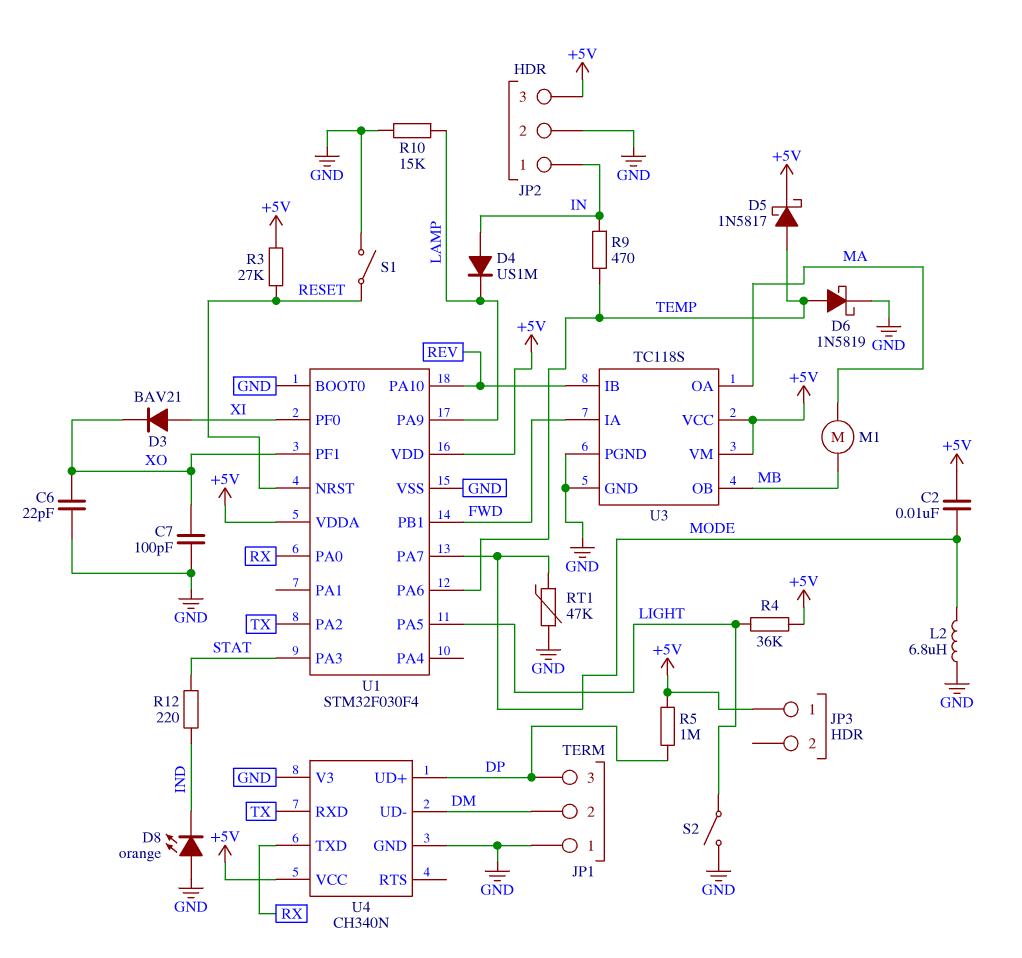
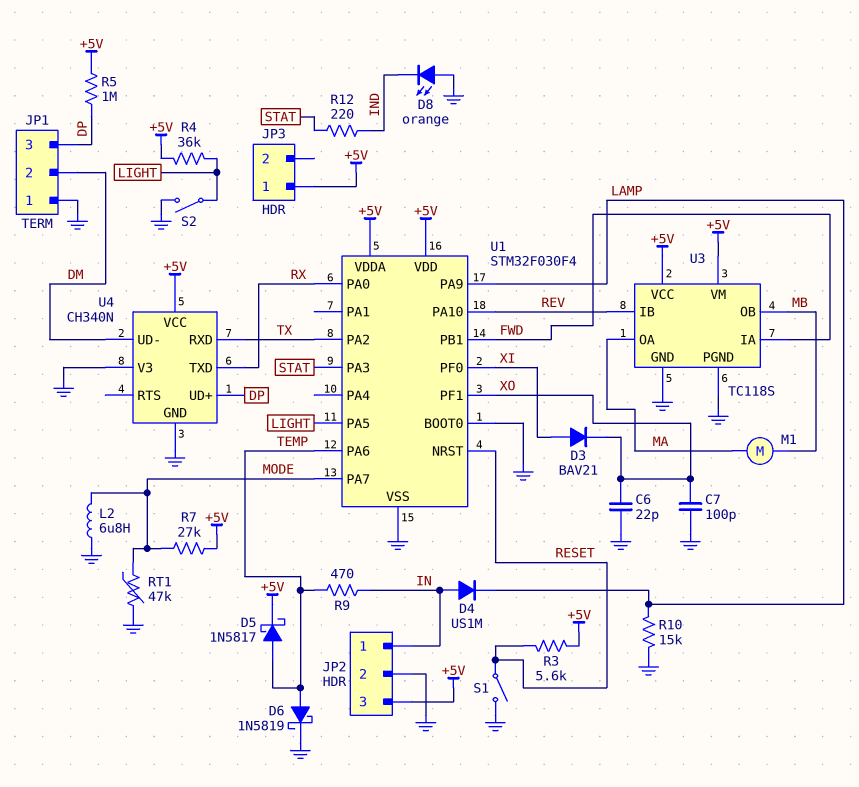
C2: 10nF (+5V, MODE) -> none
R3: 27k (+5V, RESET) -> 5.6k (+5V, RESET)
R7: none -> 27k (+5V, MODE)

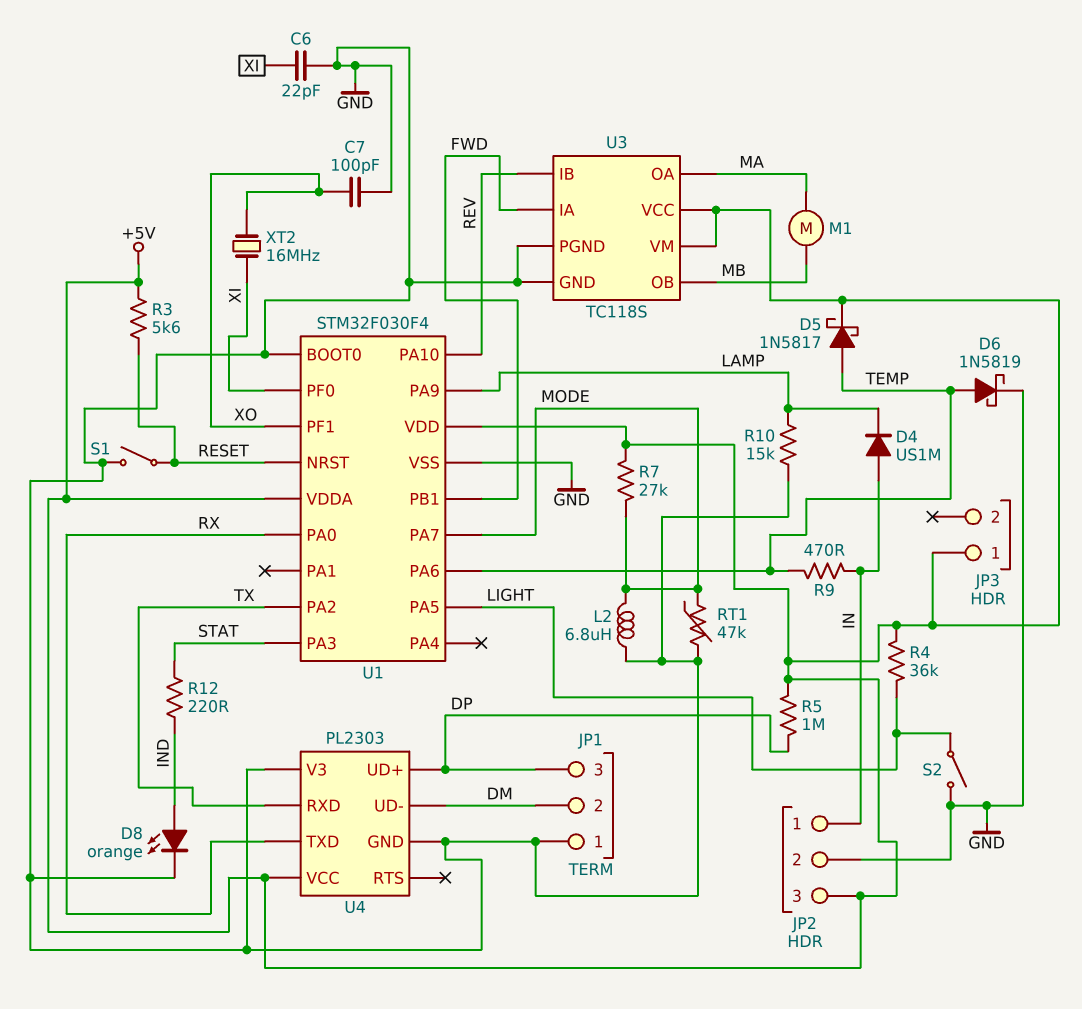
C6: 22pF (GND, XO) -> 22pF (GND, XI)
D3: diode BAV21 (A XI, K XO) -> none
D8: LED orange (A GND, K IND) -> LED orange (A IND, K GND)
U4: CH340N -> PL2303
XT2: none -> 16MHz (XI, XO)

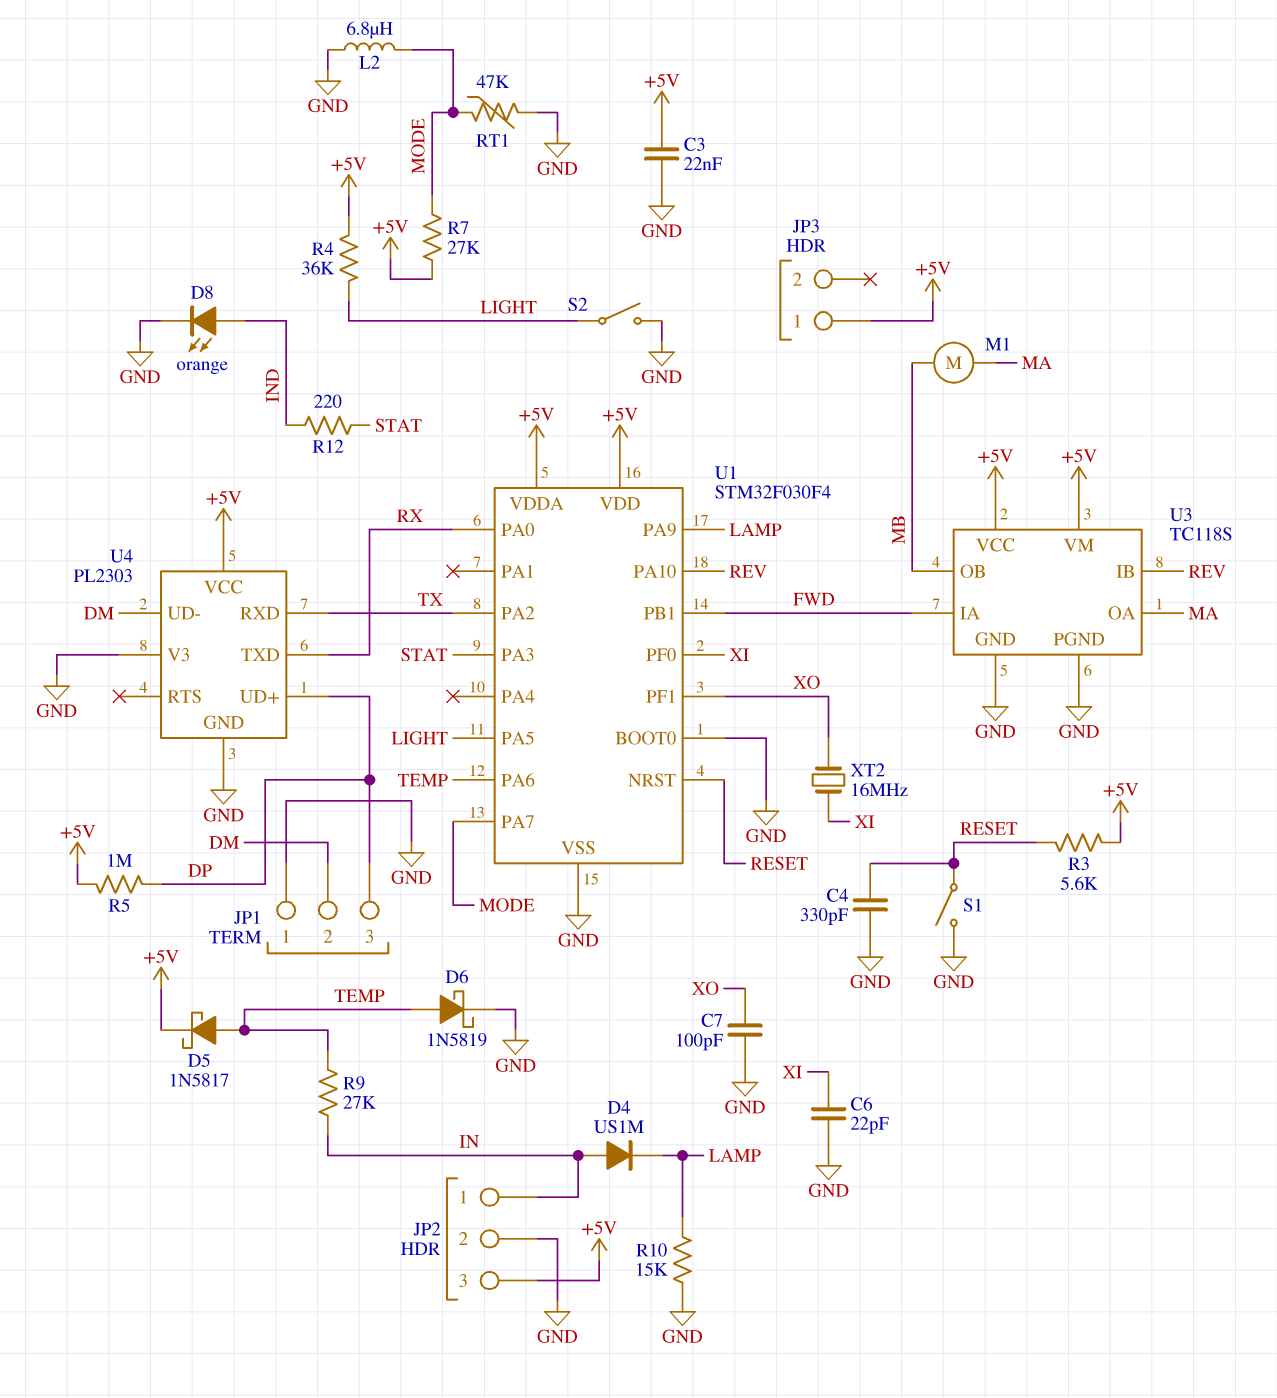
C3: none -> 22nF (+5V, GND)
C4: none -> 330pF (GND, RESET)
R9: 470 (IN, TEMP) -> 27k (IN, TEMP)

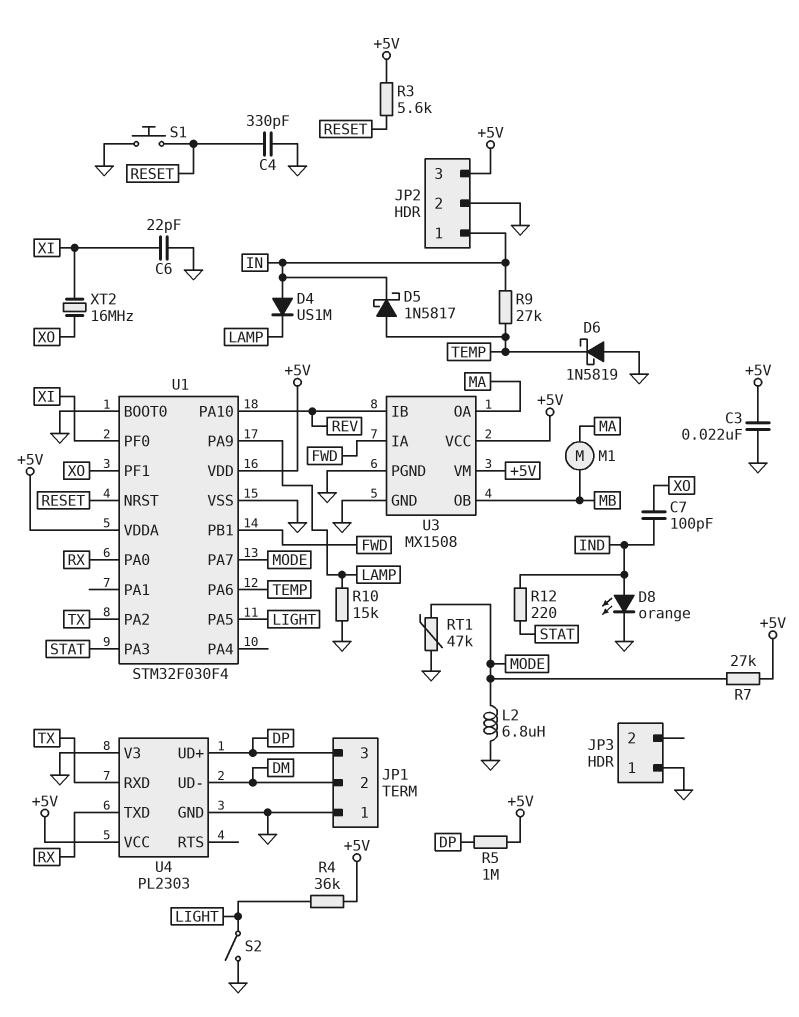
C7: 100pF (GND, XO) -> 100pF (IND, XO)
D5: schottky 1N5817 (A TEMP, K +5V) -> schottky 1N5817 (A TEMP, K IN)
D6: schottky 1N5819 (A TEMP, K GND) -> schottky 1N5819 (A GND, K TEMP)
JP3 pin 1: +5V -> GND
S1: switch (GND, RESET) -> button (GND, RESET)
U3: TC118S -> MX1508

